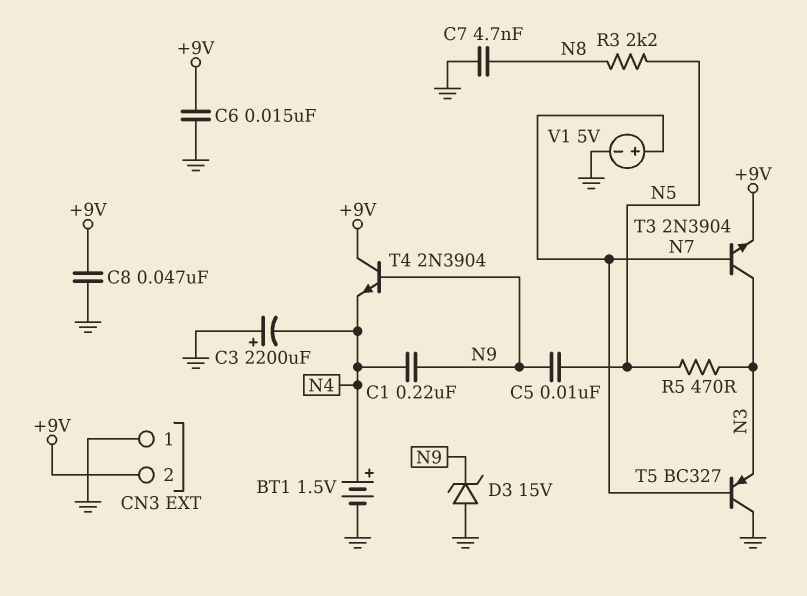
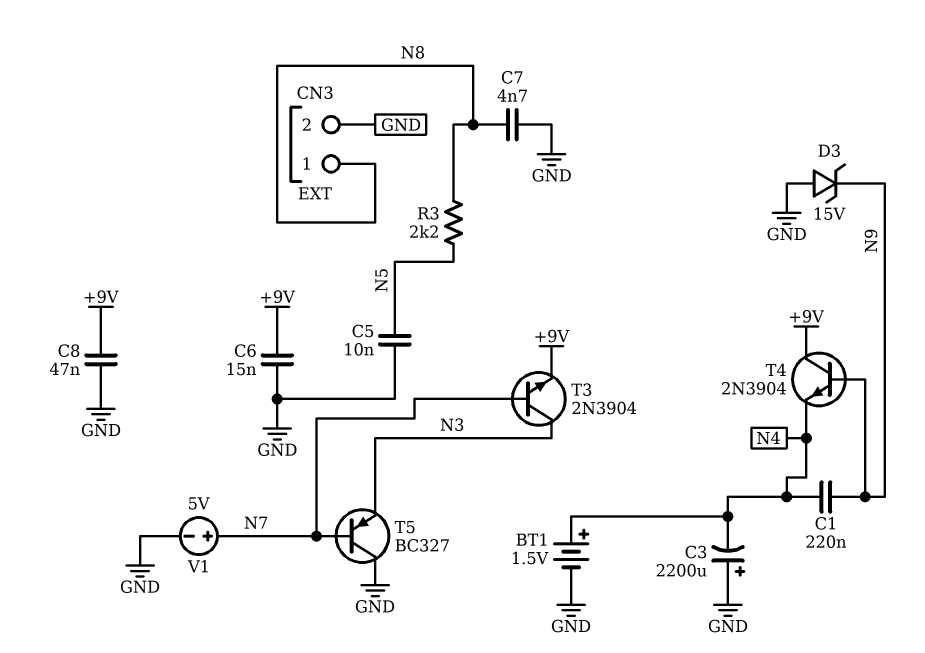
C5: 10nF (N5, N9) -> 10nF (GND, N5)
CN3 pin 1: GND -> N8
CN3 pin 2: +9V -> GND
R5: 470 (N3, N5) -> none

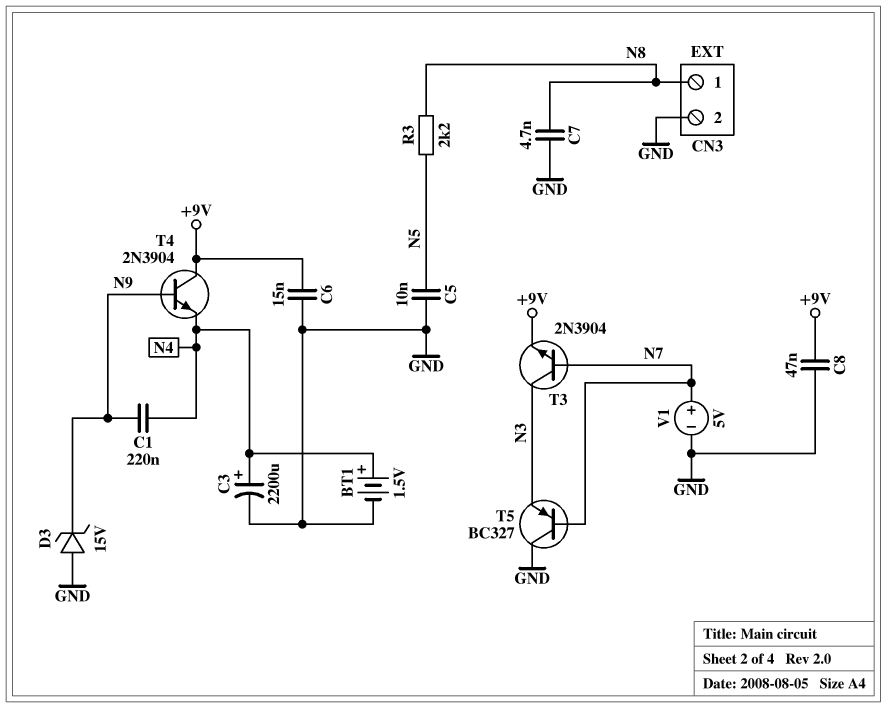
C3: 2200uF (plus GND, minus N4) -> 2200uF (plus N4, minus GND)

